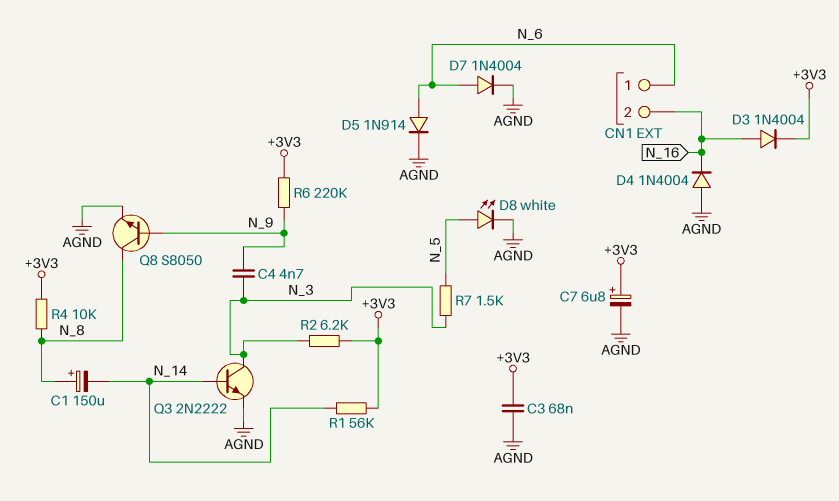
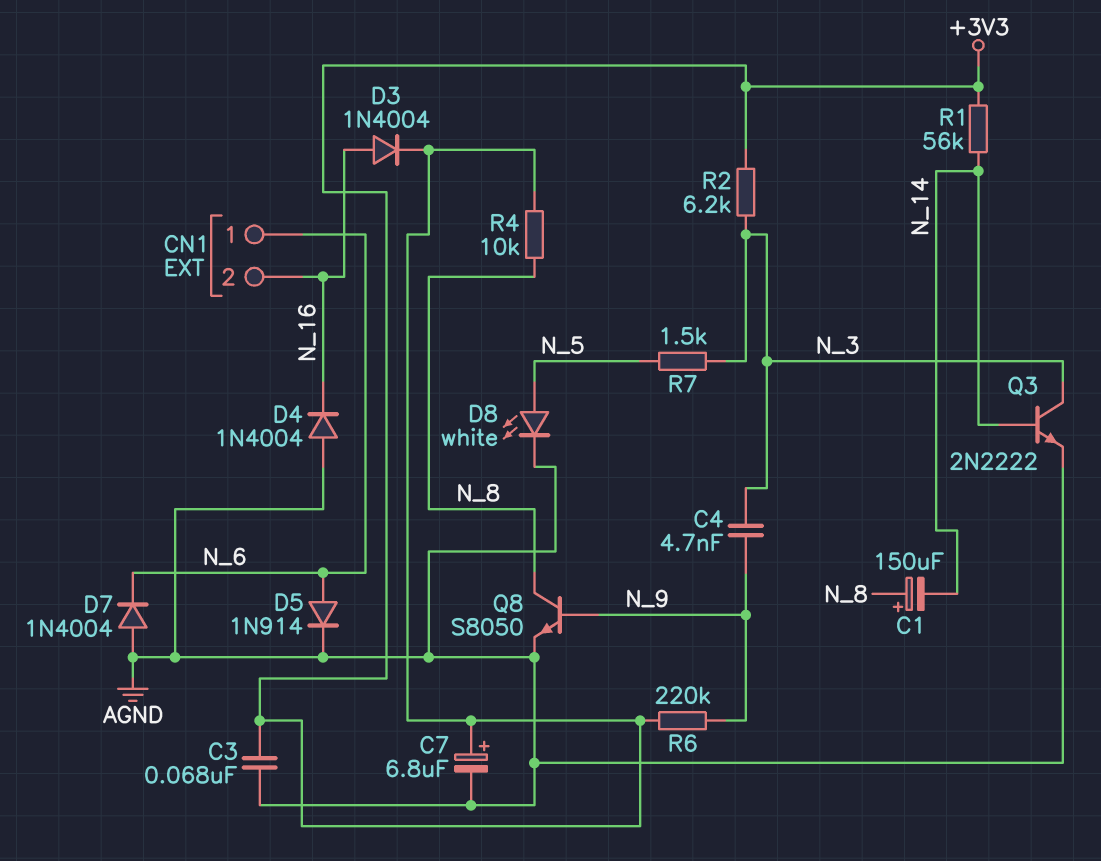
D7: diode 1N4004 (A N_6, K AGND) -> diode 1N4004 (A AGND, K N_6)

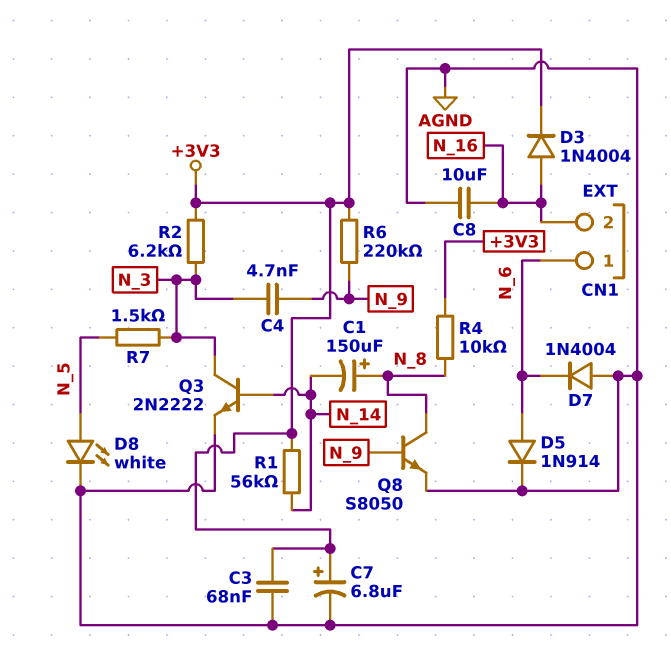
C8: none -> 10uF (AGND, N_16)
D4: diode 1N4004 (A AGND, K N_16) -> none

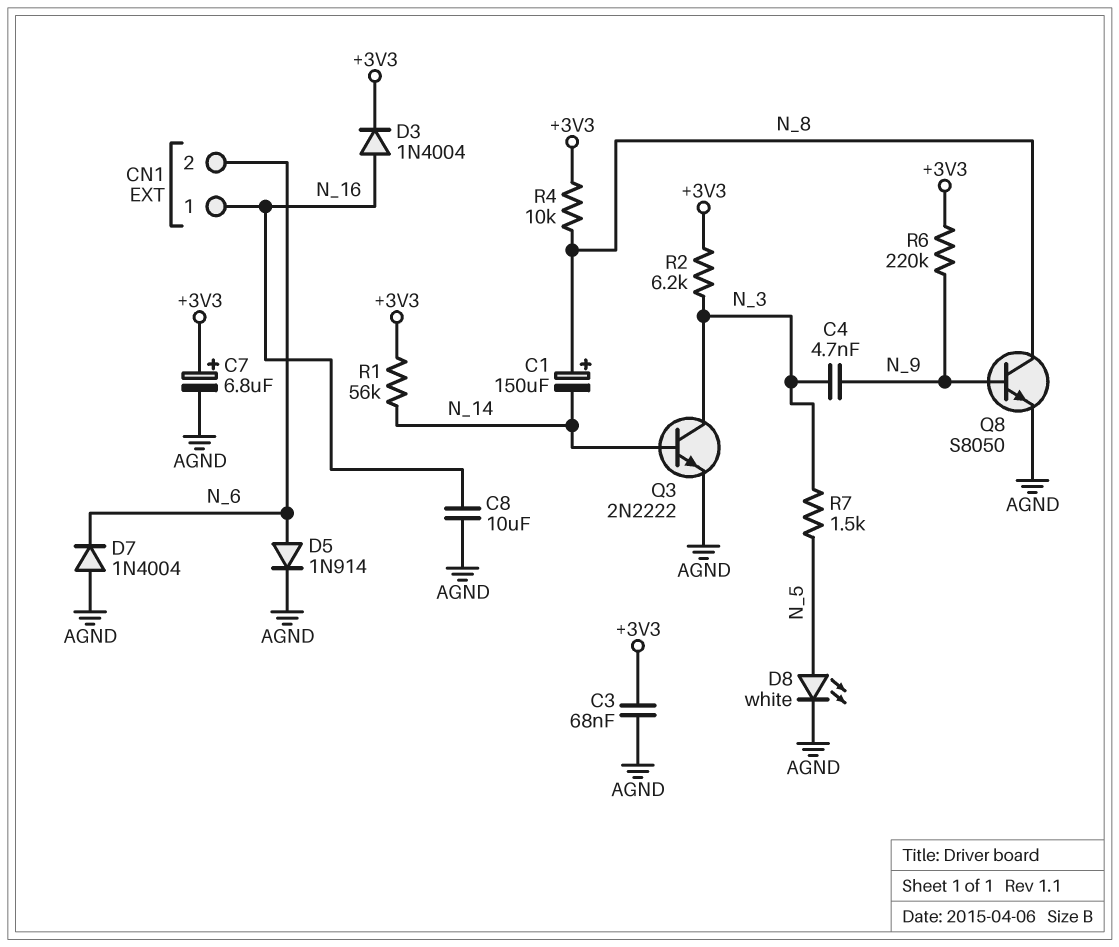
CN1 pin 1: N_6 -> N_16
CN1 pin 2: N_16 -> N_6

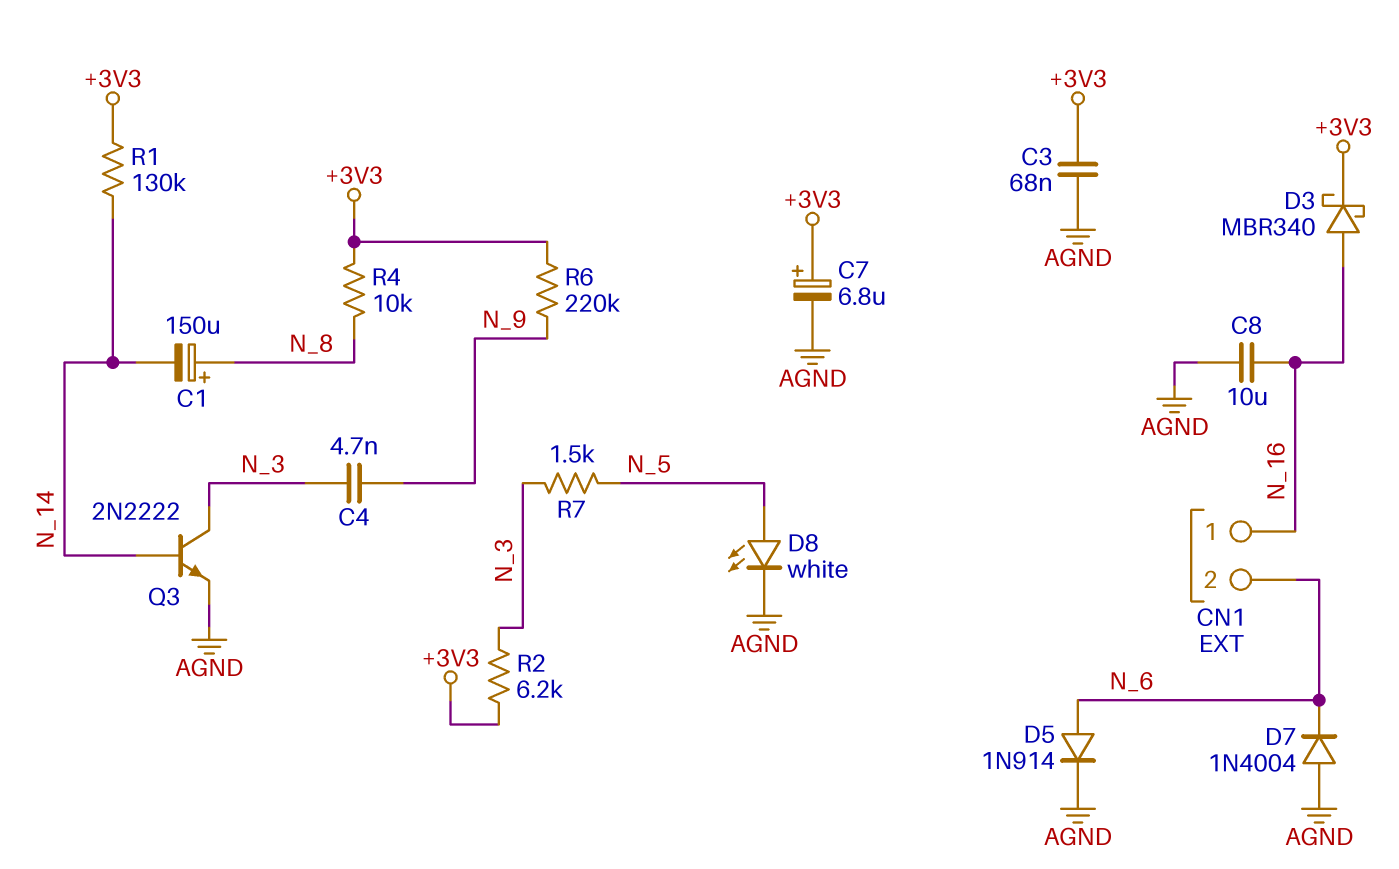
D3: diode 1N4004 (A N_16, K +3V3) -> schottky MBR340 (A N_16, K +3V3)
Q8: NPN S8050 (B N_9, C N_8, E AGND) -> none
R1: 56k (+3V3, N_14) -> 130k (+3V3, N_14)

